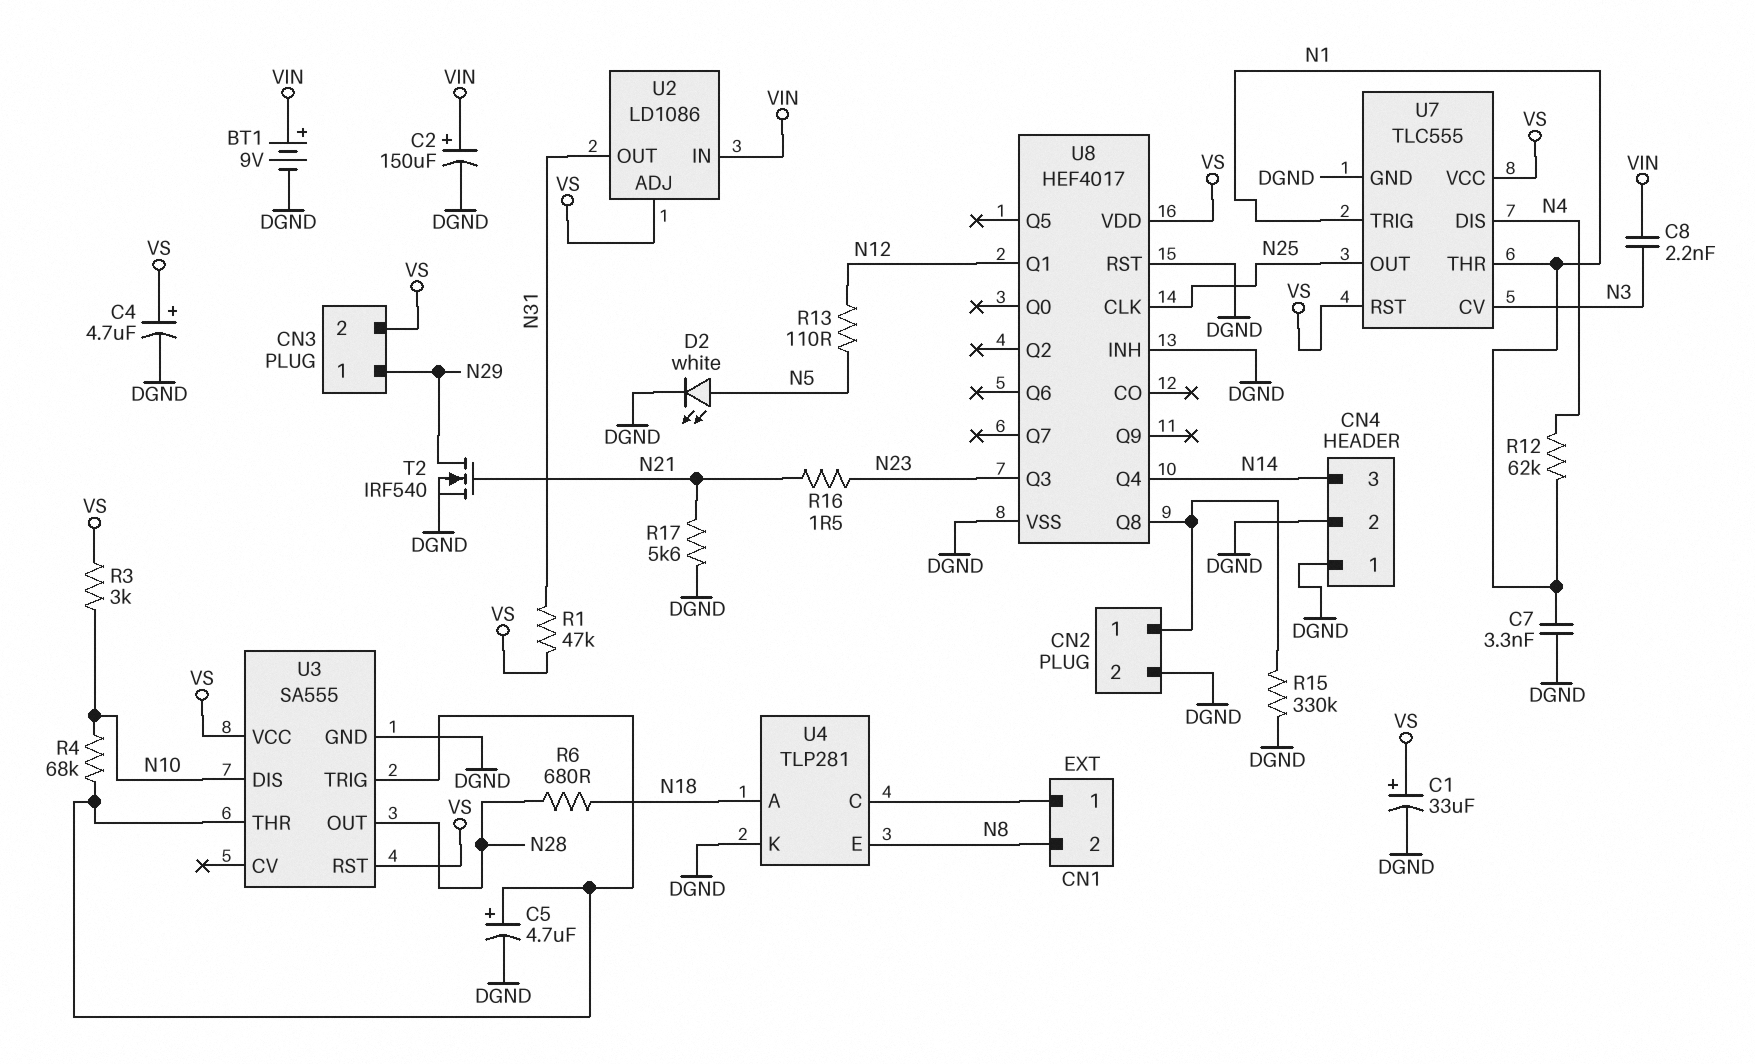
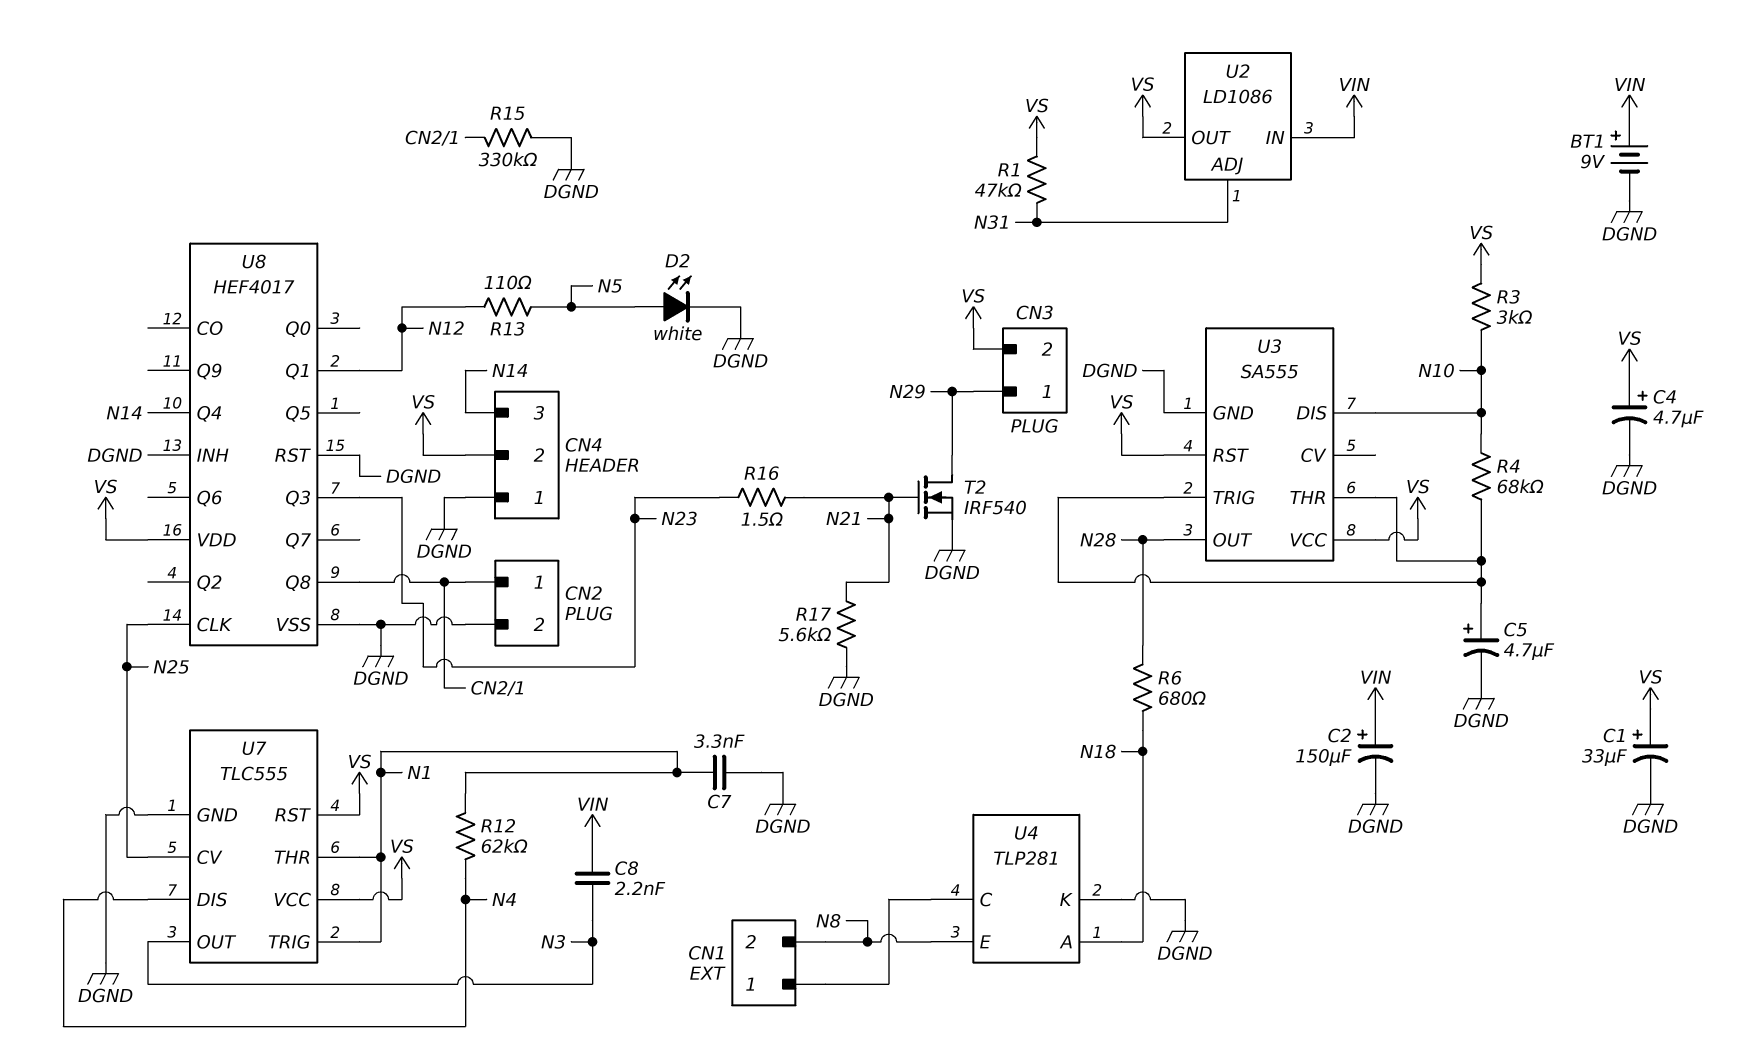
CN4 pin 2: DGND -> VS
U2 pin ADJ: VS -> N31
U2 pin OUT: N31 -> VS
U7 pin CV: N3 -> N25
U7 pin OUT: N25 -> N3

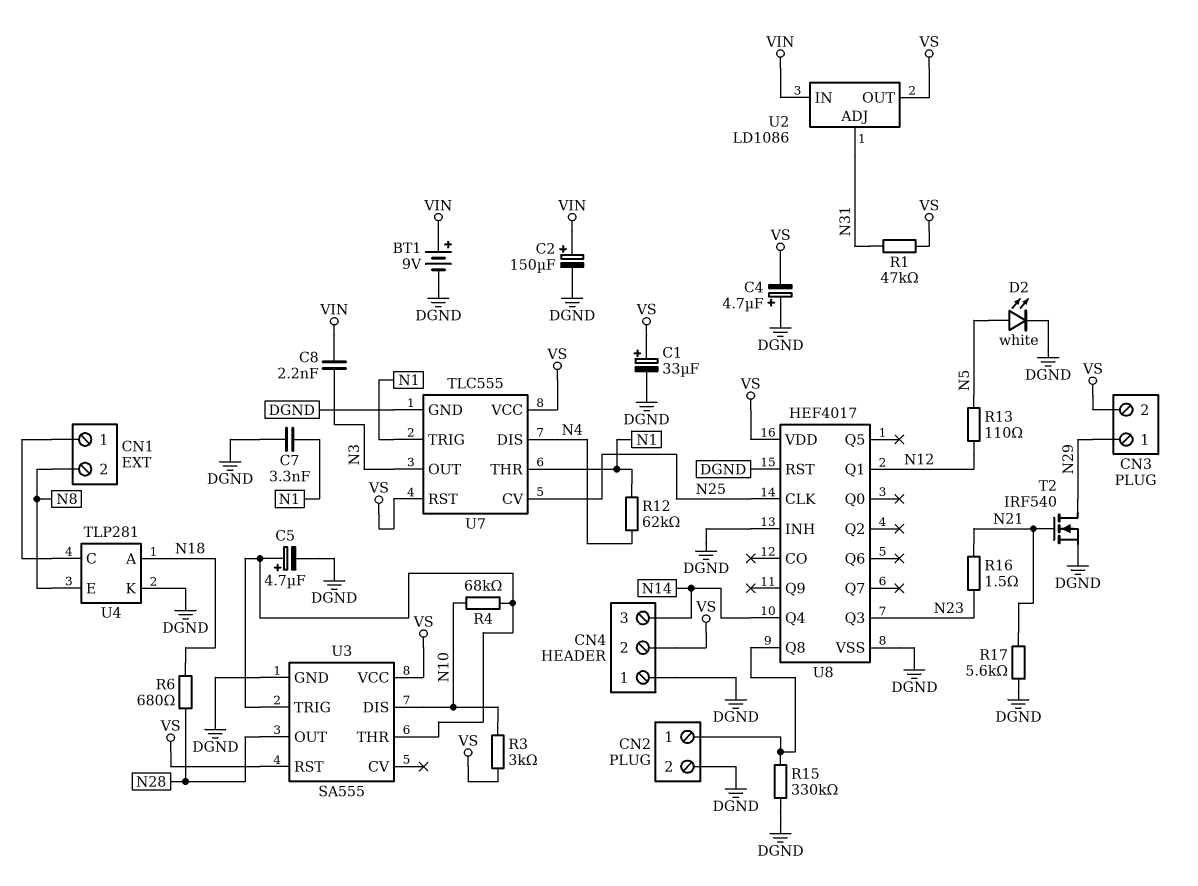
C4: 4.7uF (plus VS, minus DGND) -> 4.7uF (plus DGND, minus VS)

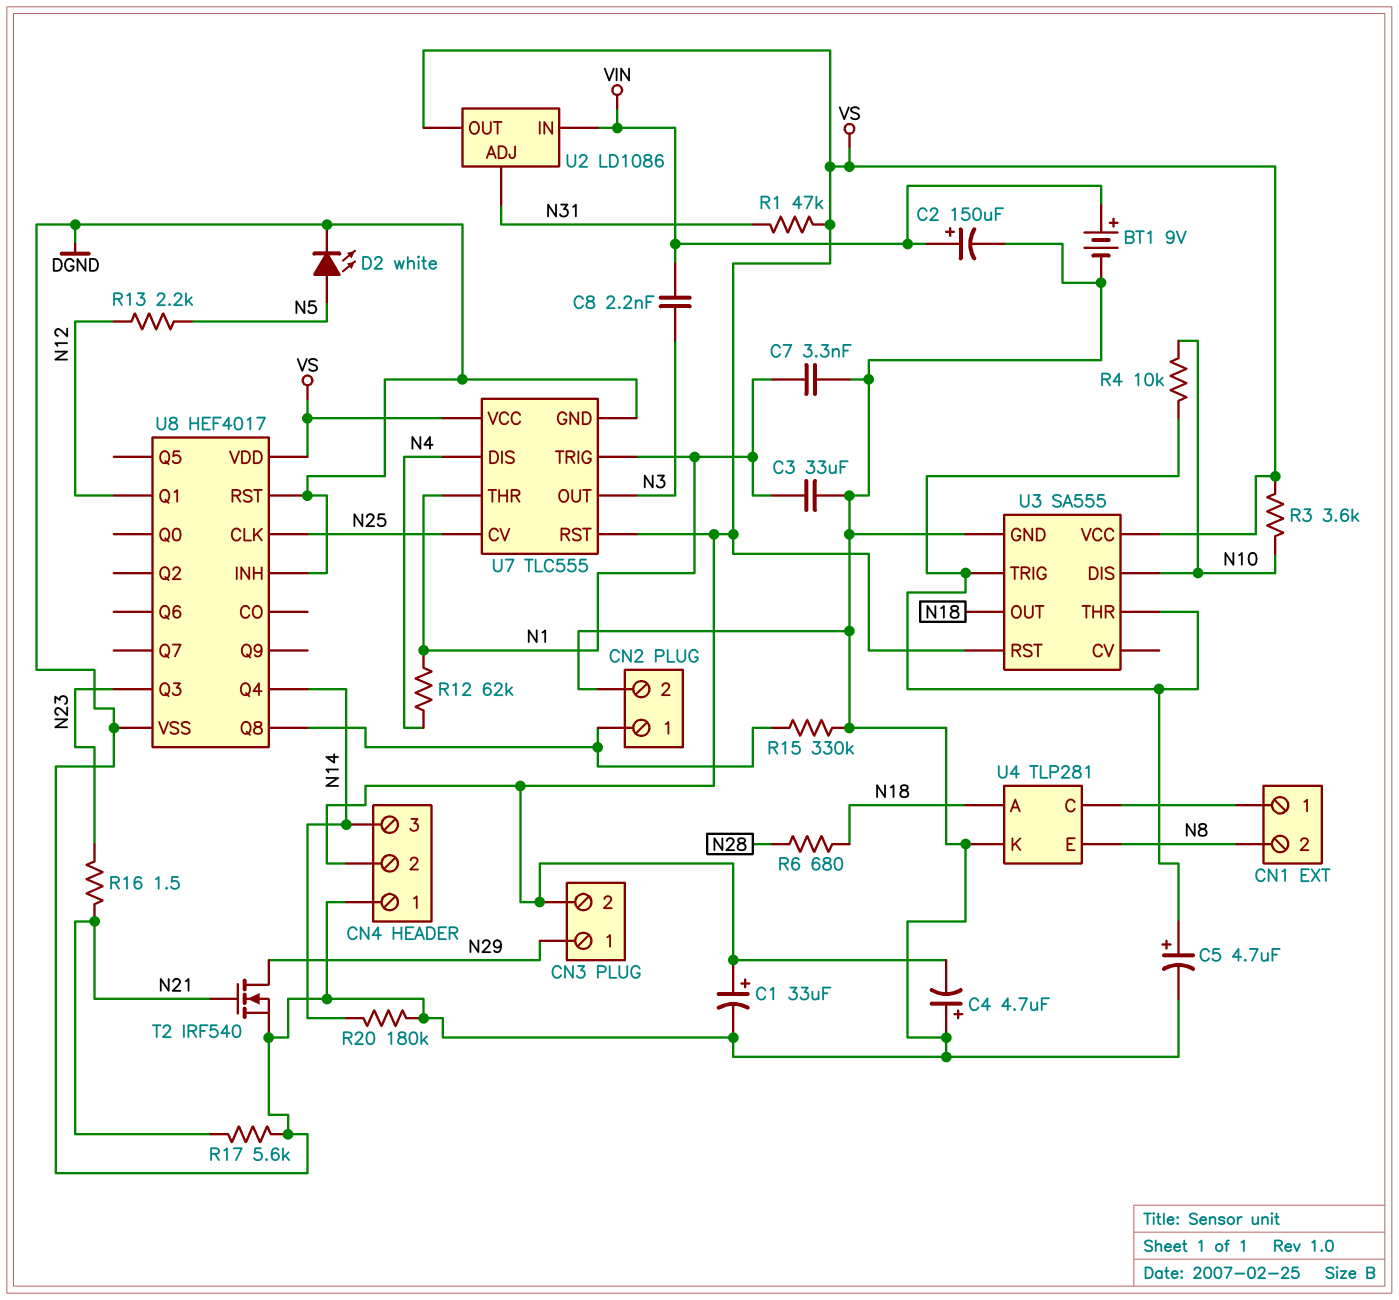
C3: none -> 33uF (DGND, N1)
R3: 3k (N10, VS) -> 3.6k (N10, VS)
R4: 68k (N10, U3/THR) -> 10k (N10, U3/THR)
R13: 110 (N5, N12) -> 2.2k (N5, N12)
R20: none -> 180k (DGND, N14)
U3 pin OUT: N28 -> N18

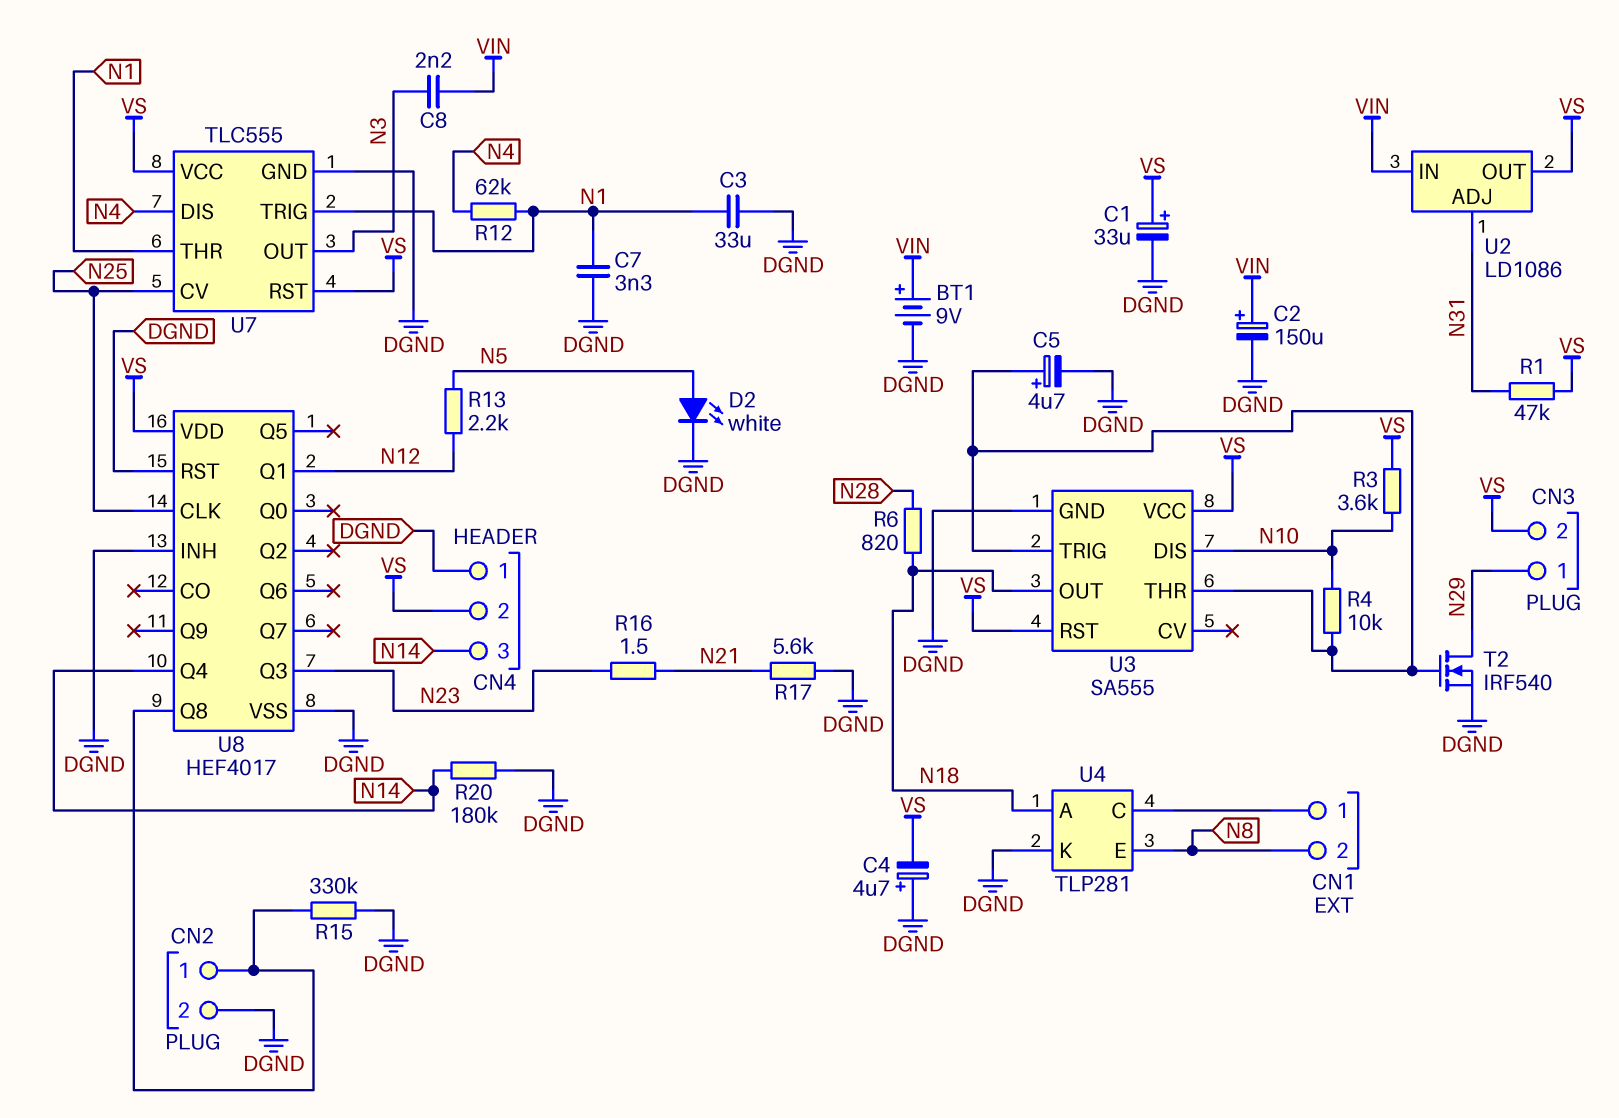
R6: 680 (N18, N28) -> 820 (N18, N28)
T2: NMOS IRF540 (G N21, D N29, S DGND) -> NMOS IRF540 (G U3/THR, D N29, S DGND)

